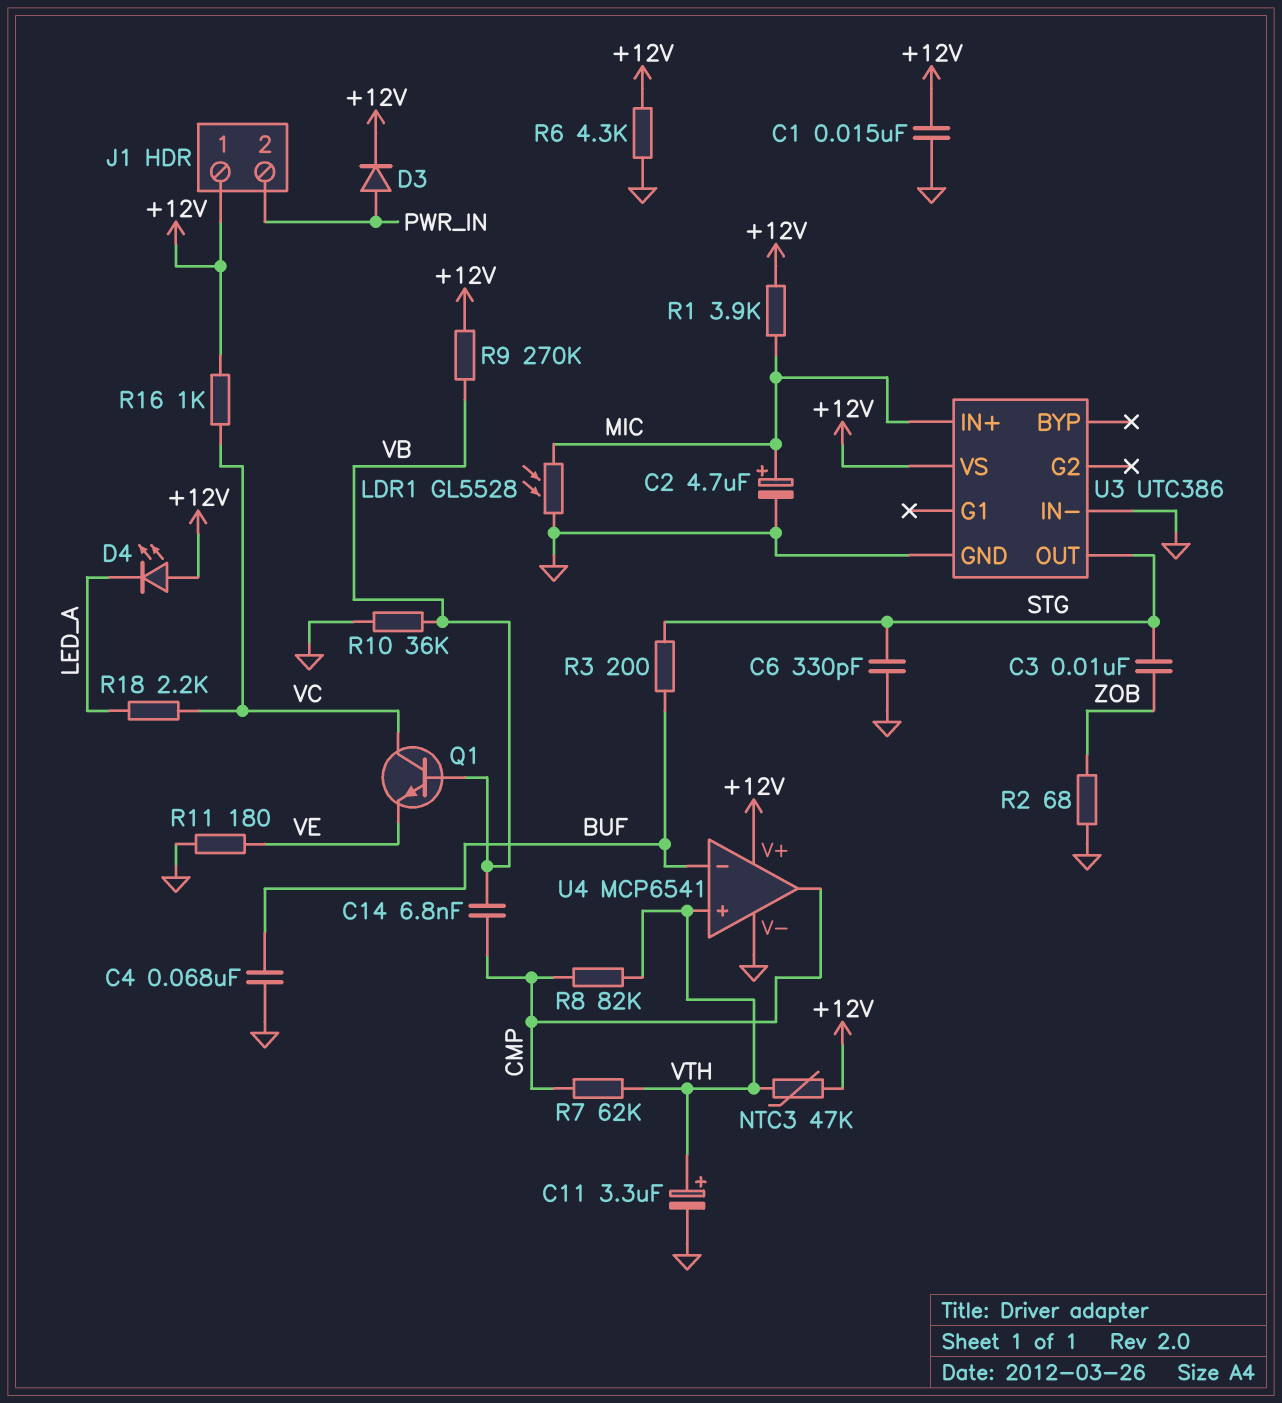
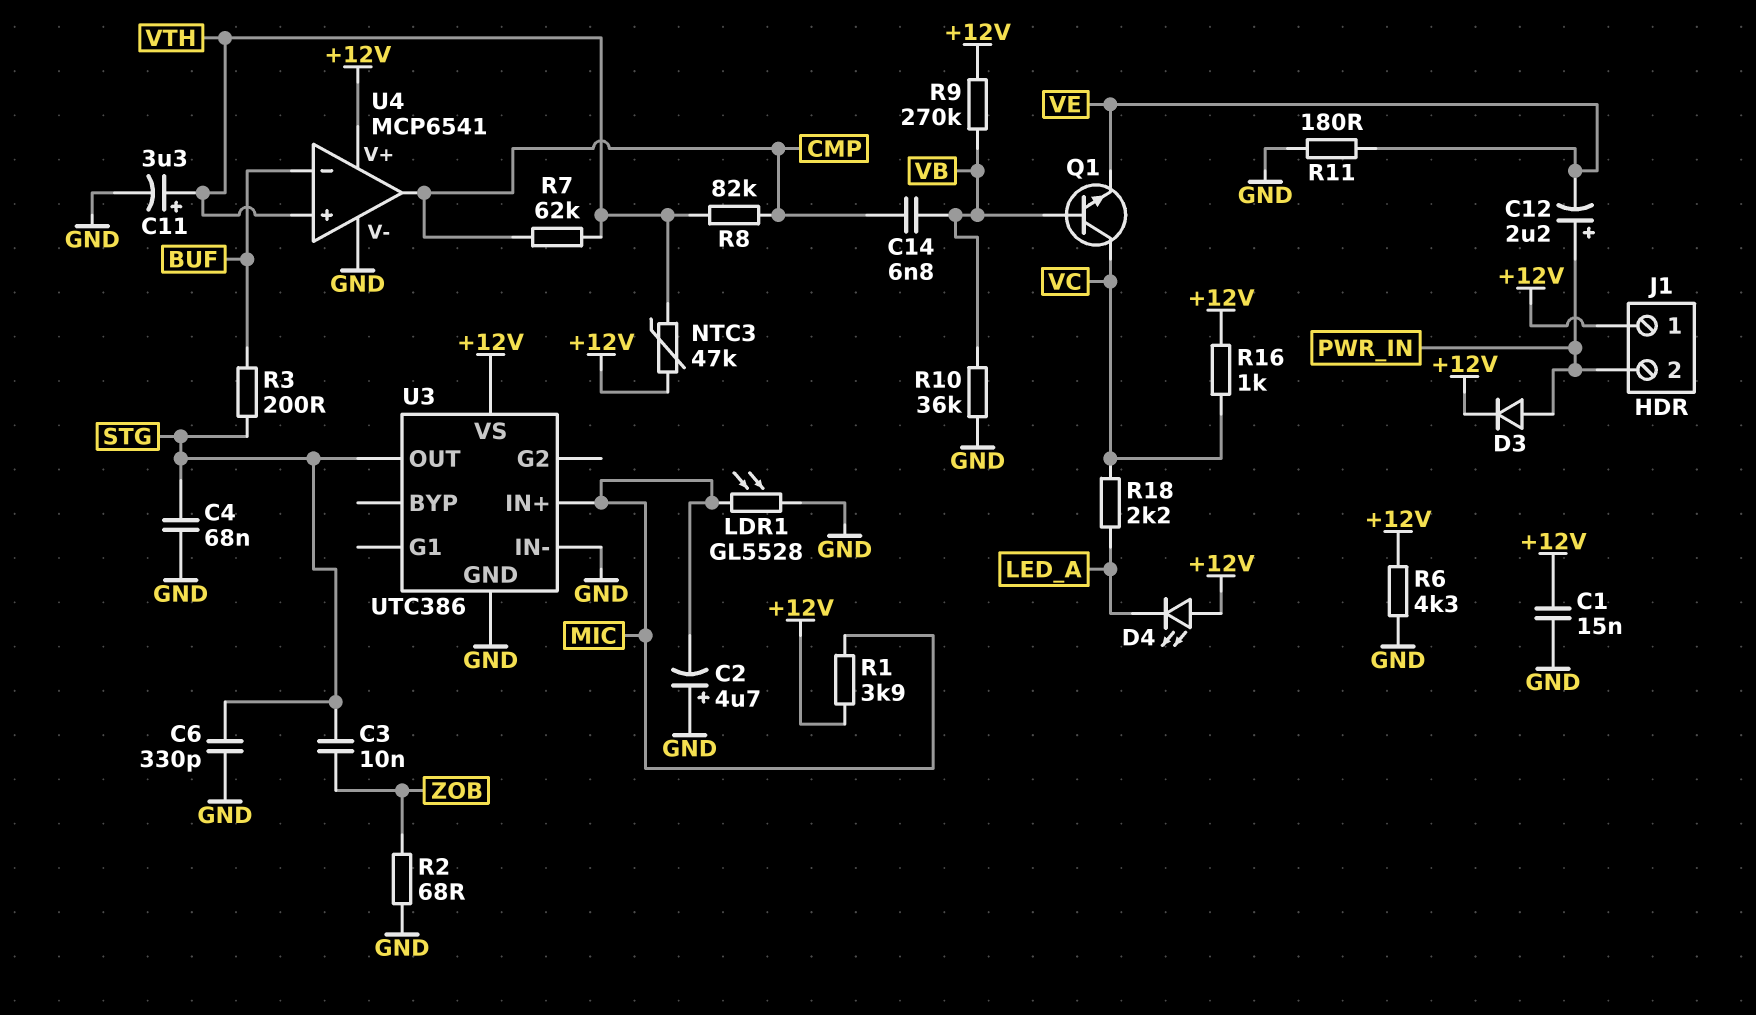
C2: 4.7uF (plus MIC, minus GND) -> 4.7uF (plus GND, minus MIC)
C4: 68nF (BUF, GND) -> 68nF (GND, STG)
C12: none -> 2.2uF (plus PWR_IN, minus VE)

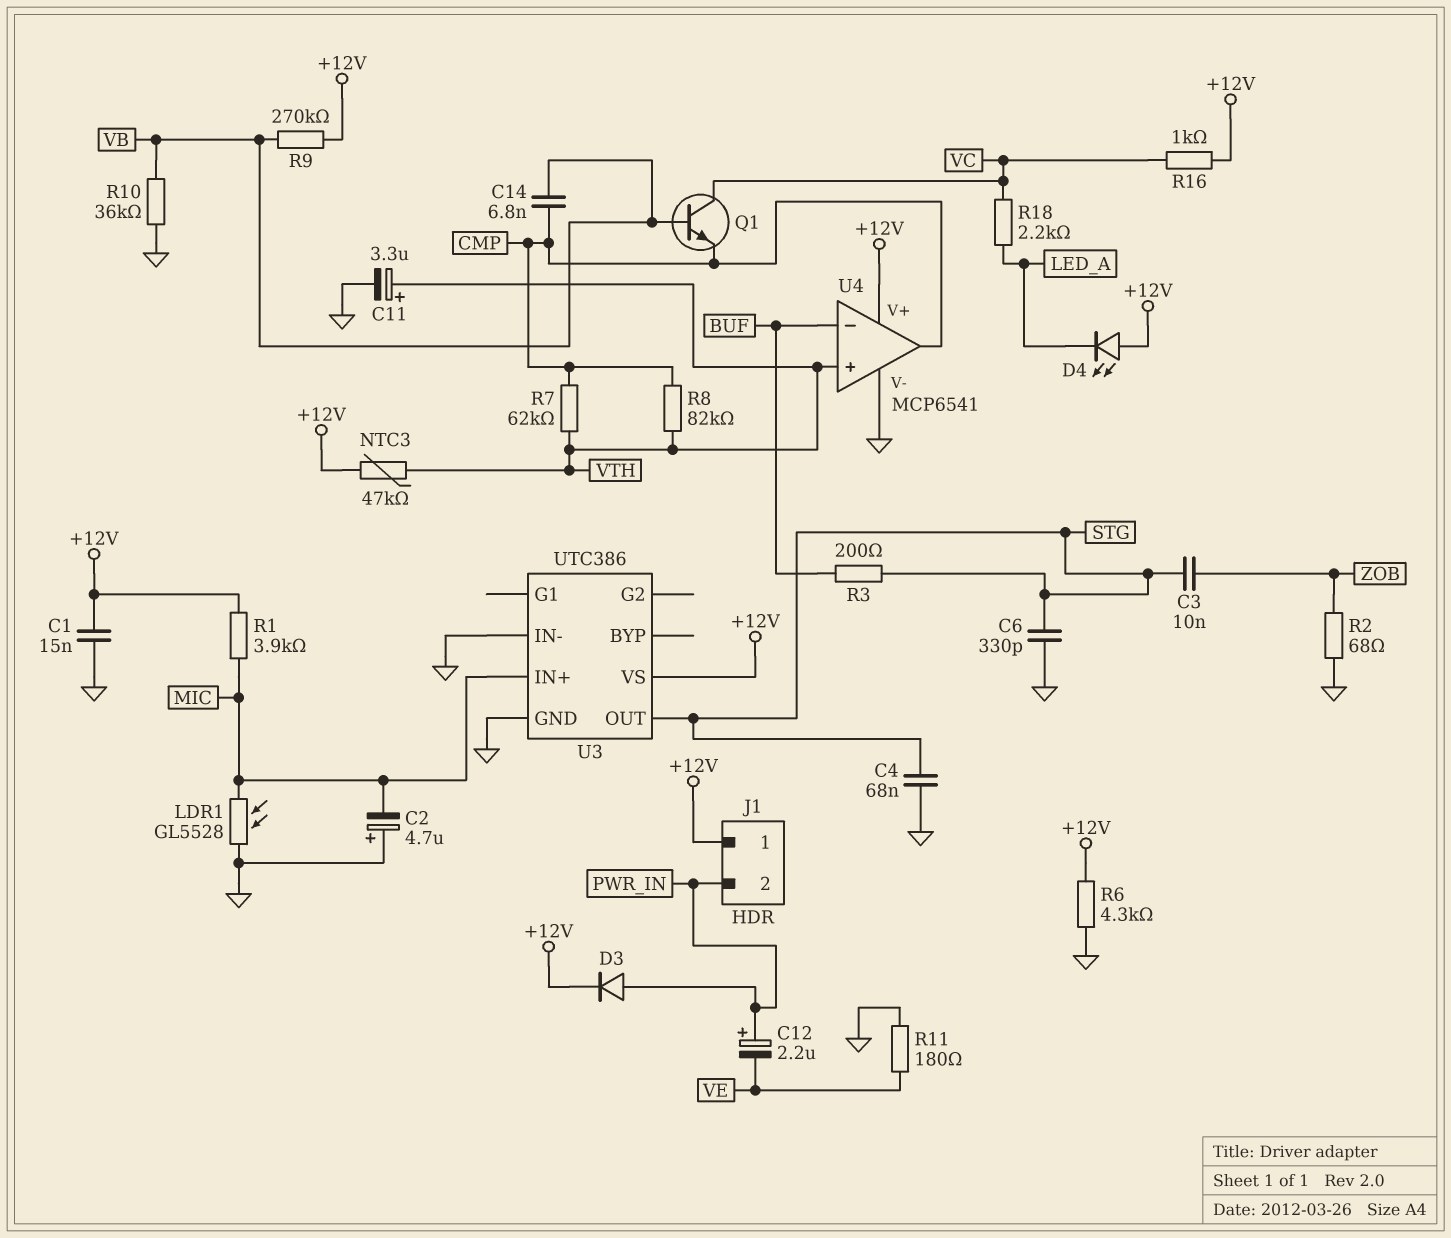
Q1: NPN (B VB, C VC, E VE) -> NPN (B VB, C VC, E CMP)

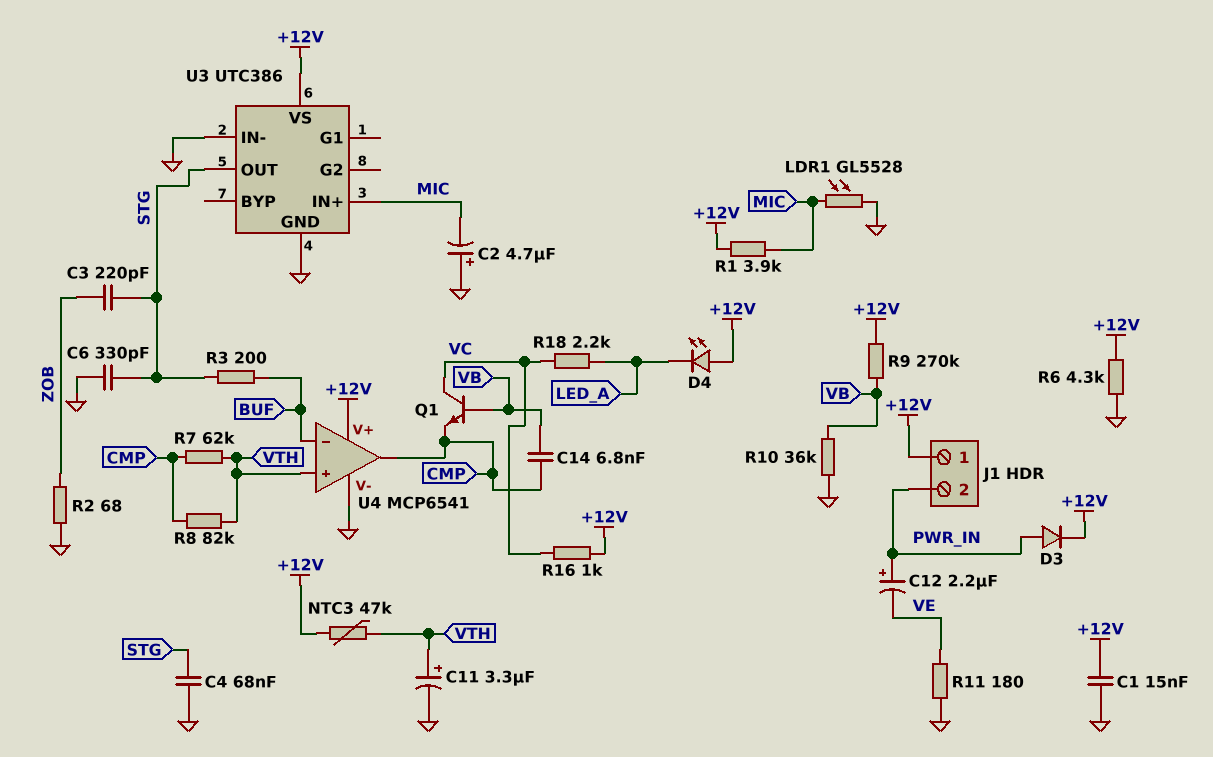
C3: 10nF (STG, ZOB) -> 220pF (STG, ZOB)

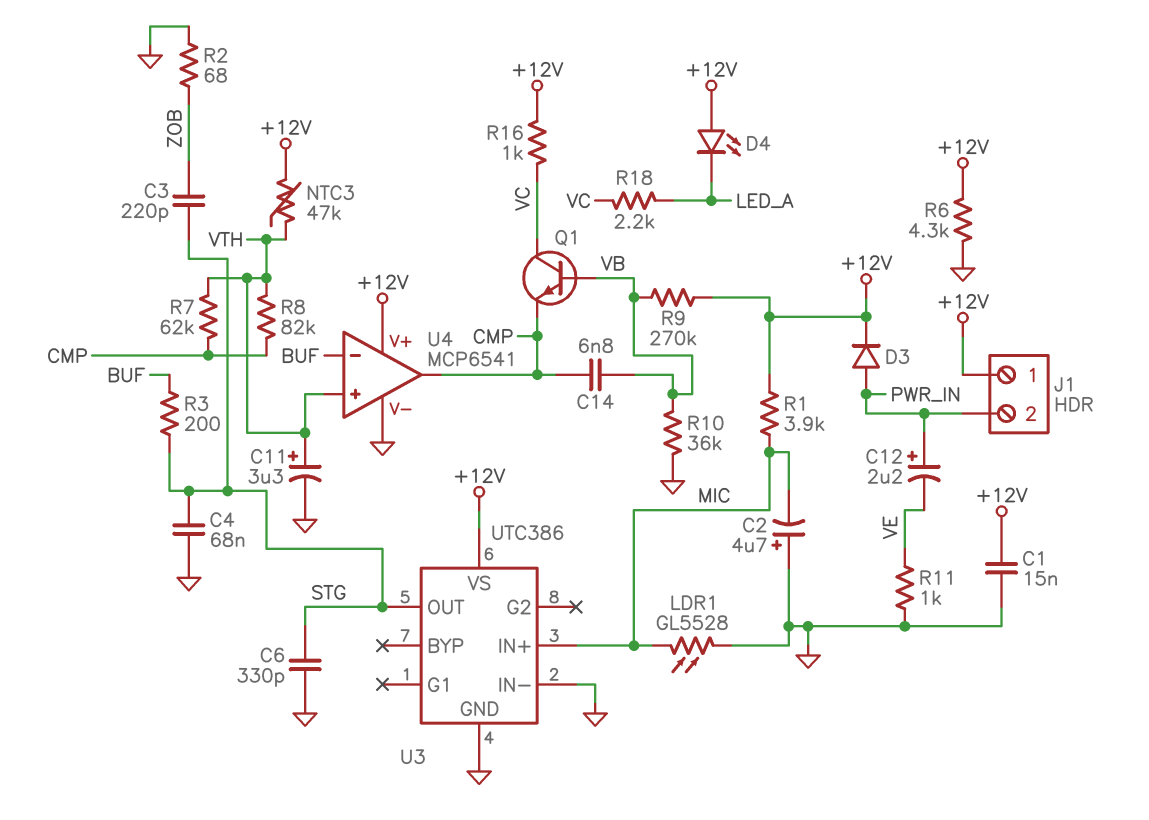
R11: 180 (GND, VE) -> 1k (GND, VE)

